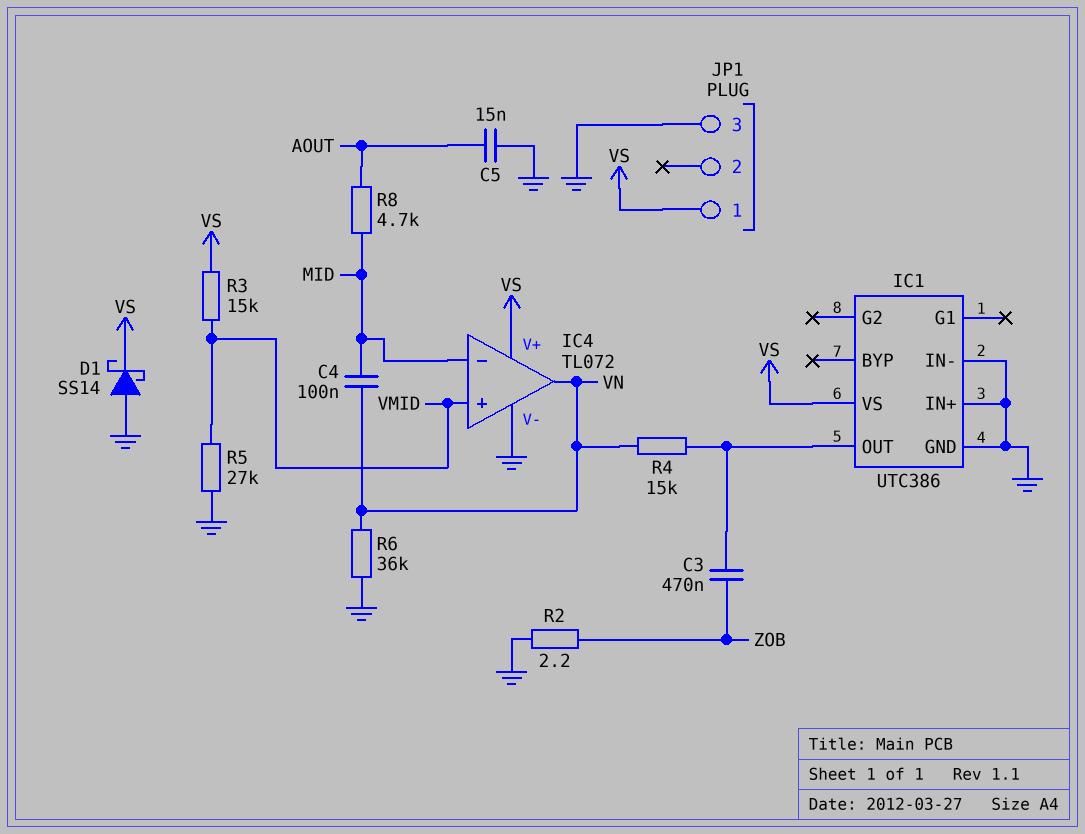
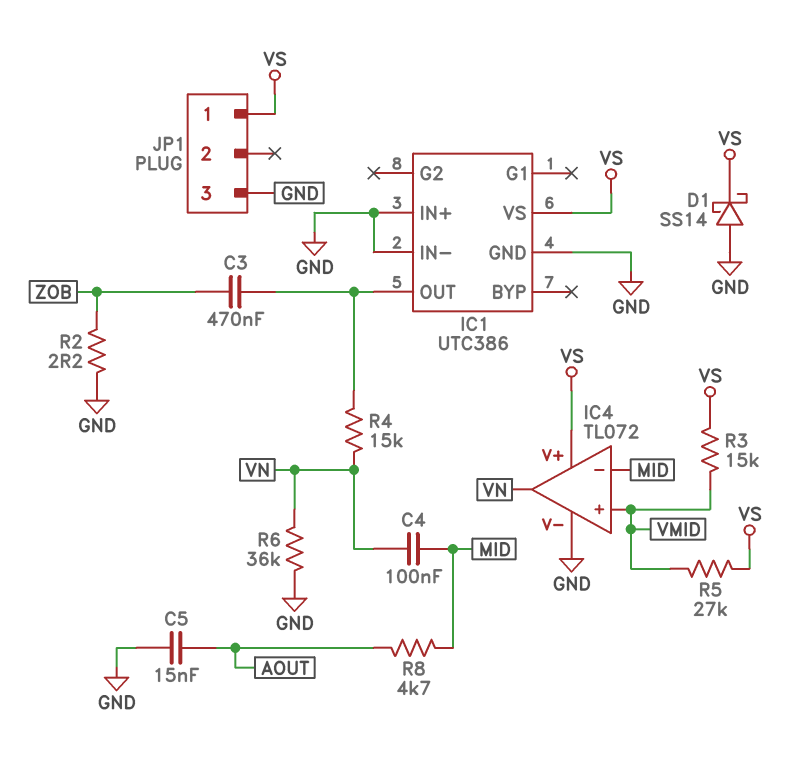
R5: 27k (GND, VMID) -> 27k (VMID, VS)

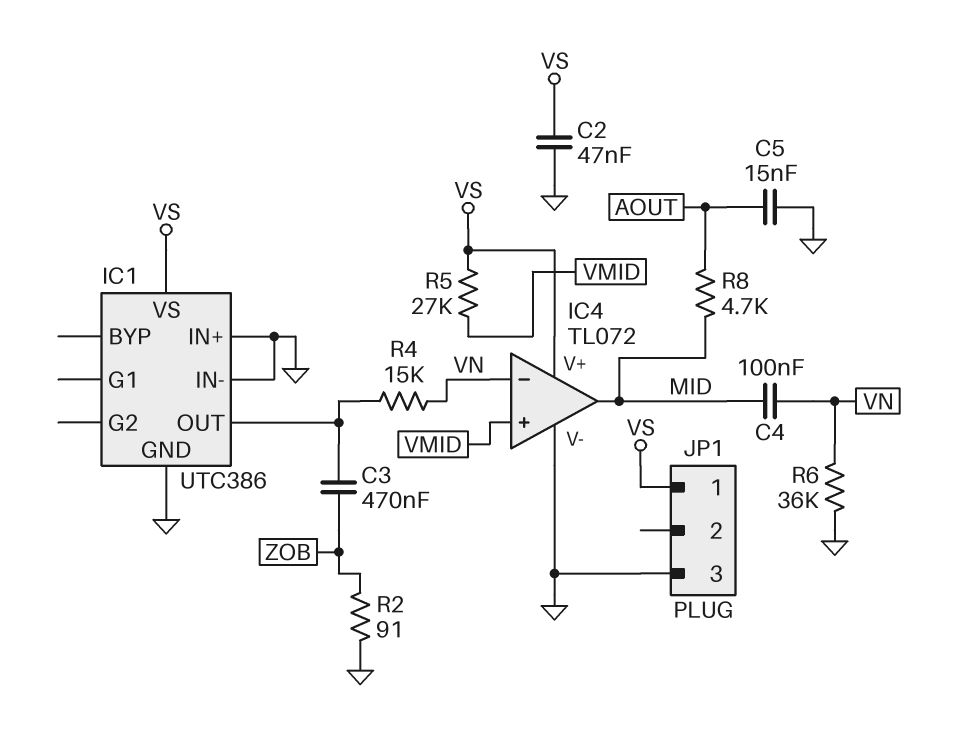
C2: none -> 47nF (GND, VS)
D1: schottky SS14 (A GND, K VS) -> none
IC4 pin in-: MID -> VN
IC4 pin out: VN -> MID
R2: 2.2 (GND, ZOB) -> 91 (GND, ZOB)
R3: 15k (VMID, VS) -> none

